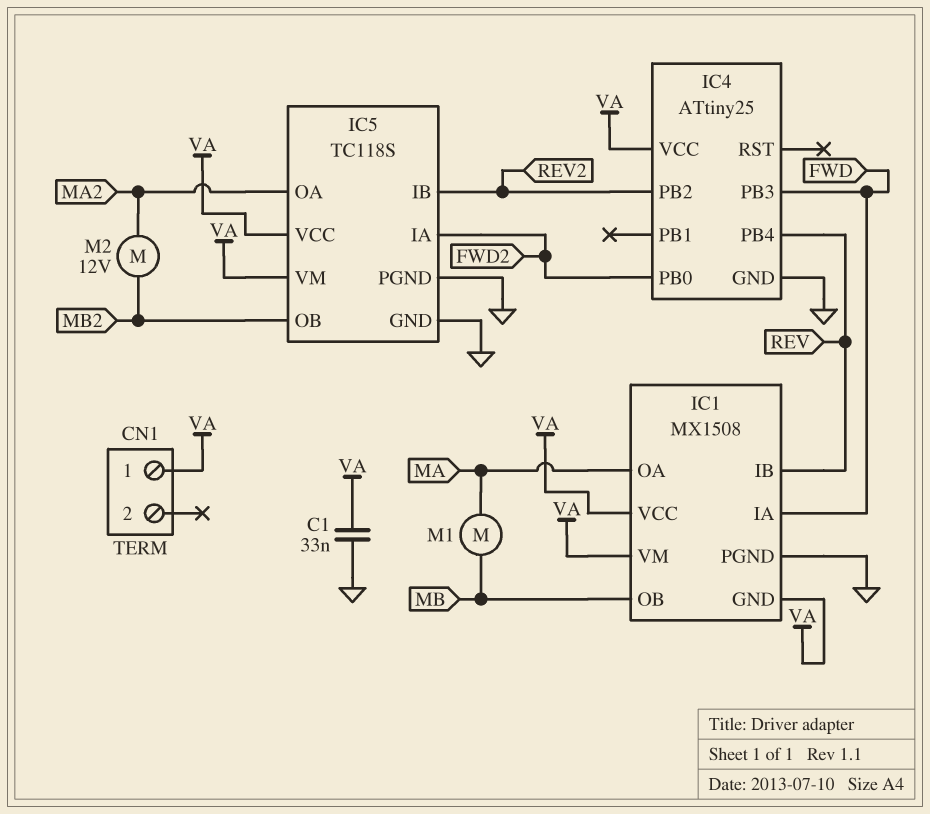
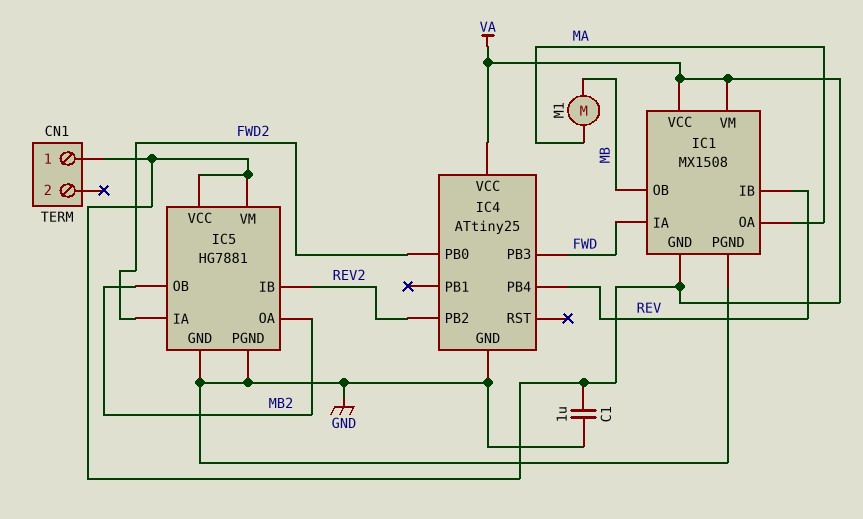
C1: 33nF (GND, VA) -> 1uF (GND, VA)
IC5: TC118S -> HG7881
IC5 pin OA: MA2 -> MB2
M2: motor 12V (MA2, MB2) -> none

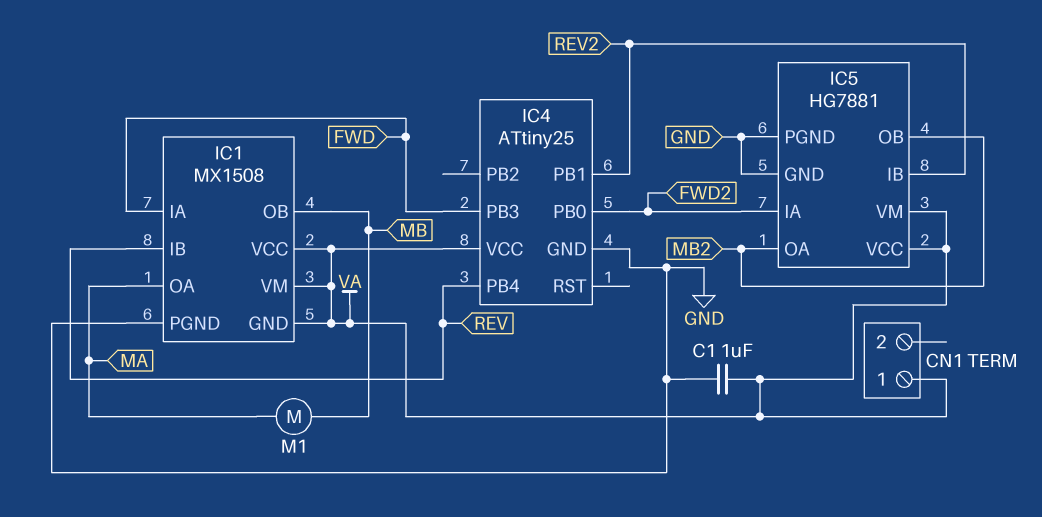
IC4 pin PB1: none -> REV2
IC4 pin PB2: REV2 -> none

